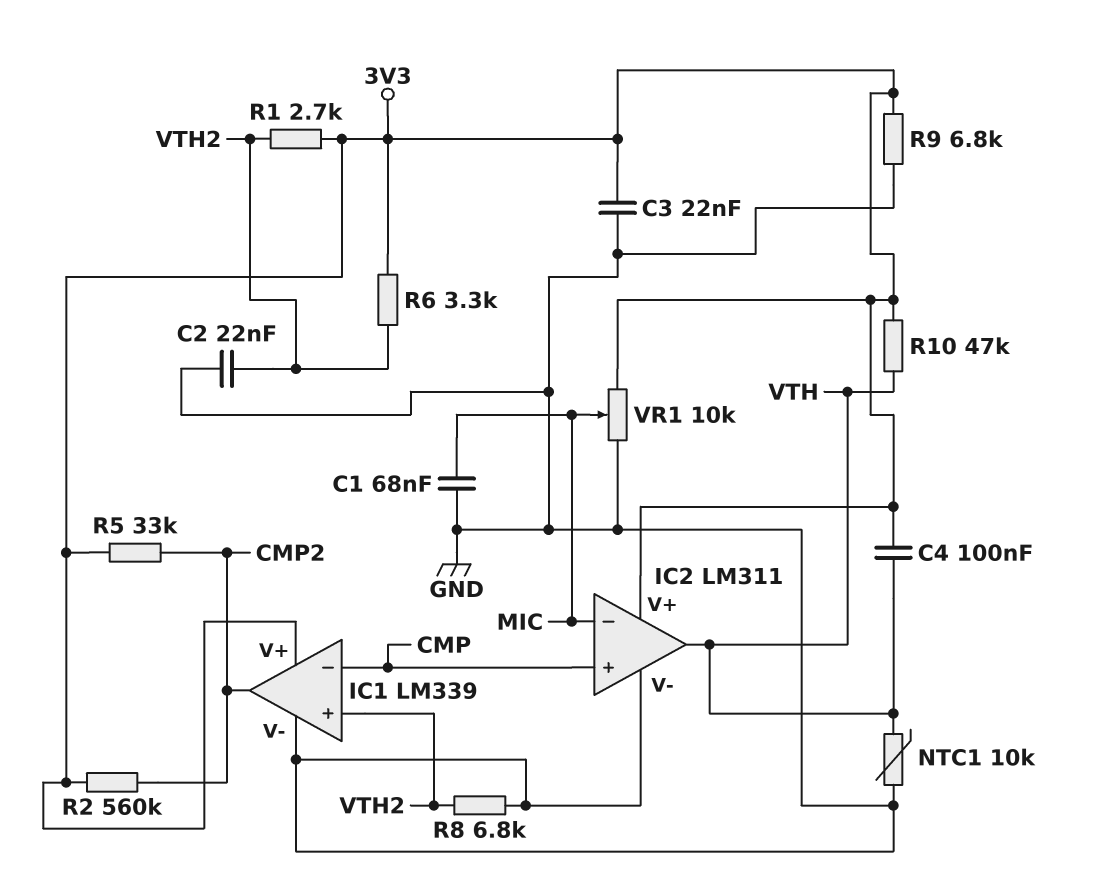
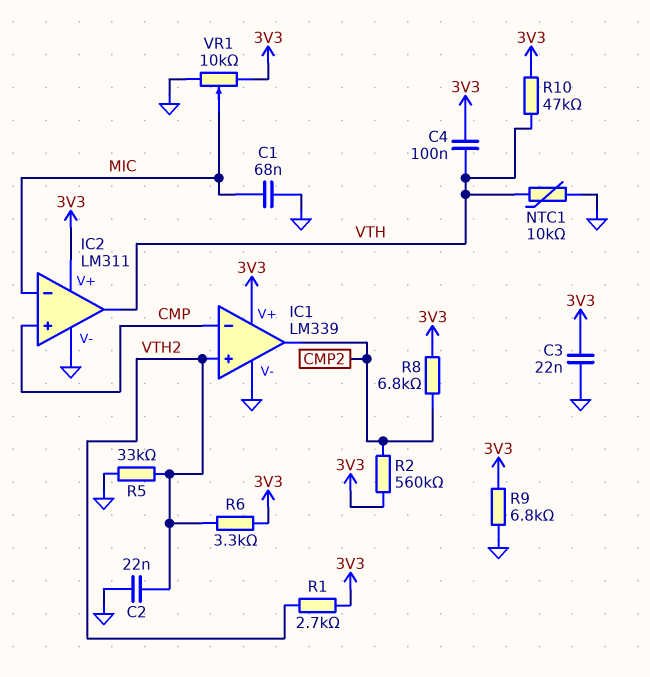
R5: 33k (3V3, CMP2) -> 33k (GND, VTH2)
R8: 6.8k (GND, VTH2) -> 6.8k (3V3, CMP2)

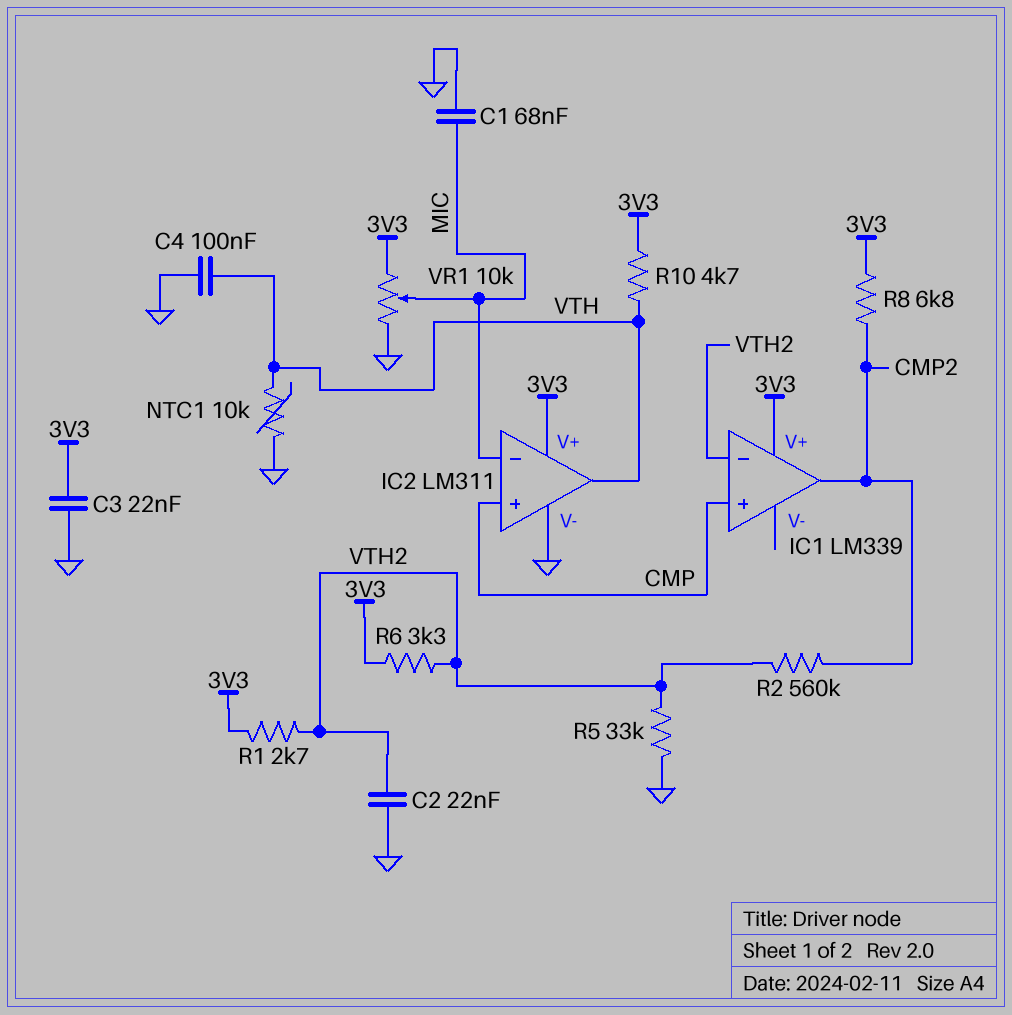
C4: 100nF (3V3, VTH) -> 100nF (GND, VTH)
IC1 pin V-: GND -> none
IC1 pin in+: VTH2 -> CMP
IC1 pin in-: CMP -> VTH2
R2: 560k (3V3, CMP2) -> 560k (CMP2, VTH2)
R9: 6.8k (3V3, GND) -> none
R10: 47k (3V3, VTH) -> 4.7k (3V3, VTH)

